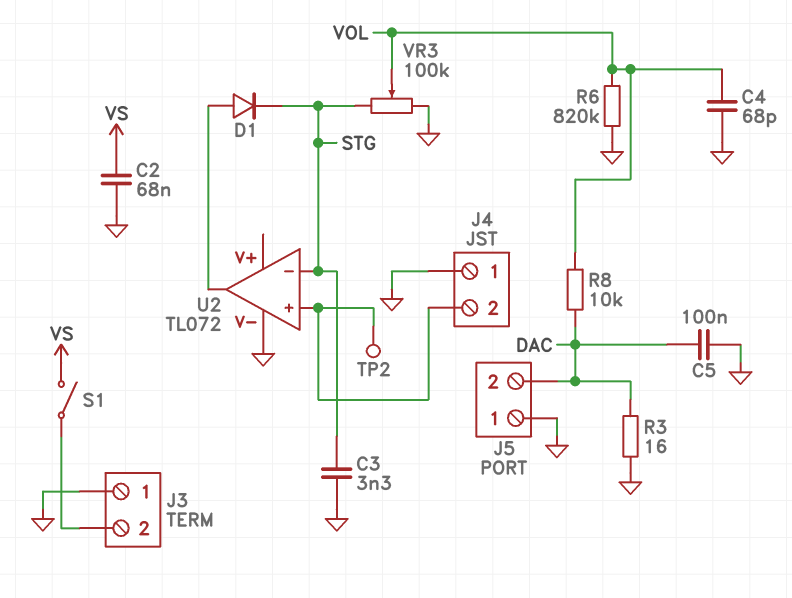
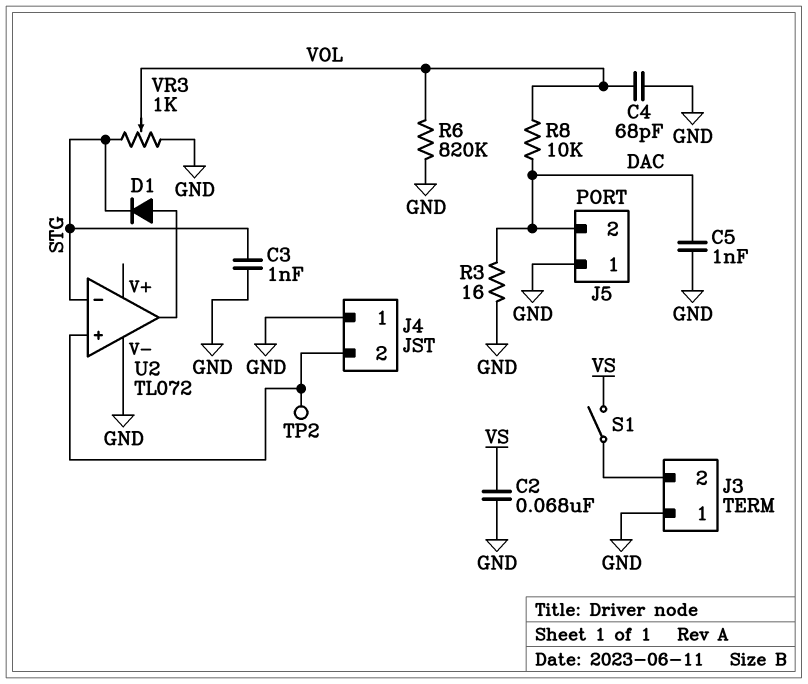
C3: 3.3nF (GND, STG) -> 1nF (GND, STG)
C5: 100nF (DAC, GND) -> 1nF (DAC, GND)
VR3: 100k (GND, STG, wiper VOL) -> 1k (GND, STG, wiper VOL)

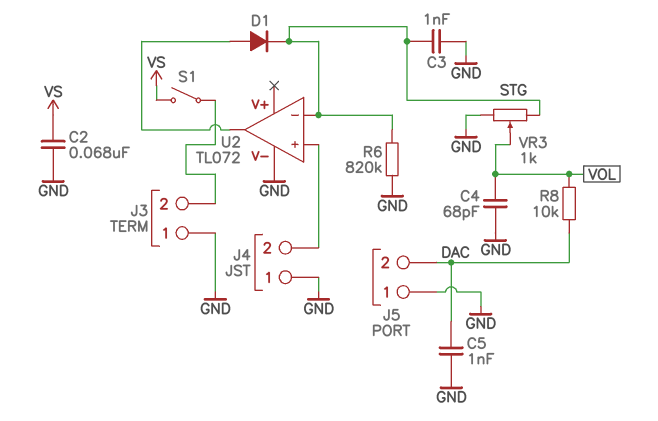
R3: 16 (DAC, GND) -> none
R6: 820k (GND, VOL) -> 820k (GND, STG)
TP2: test point (J4/2) -> none

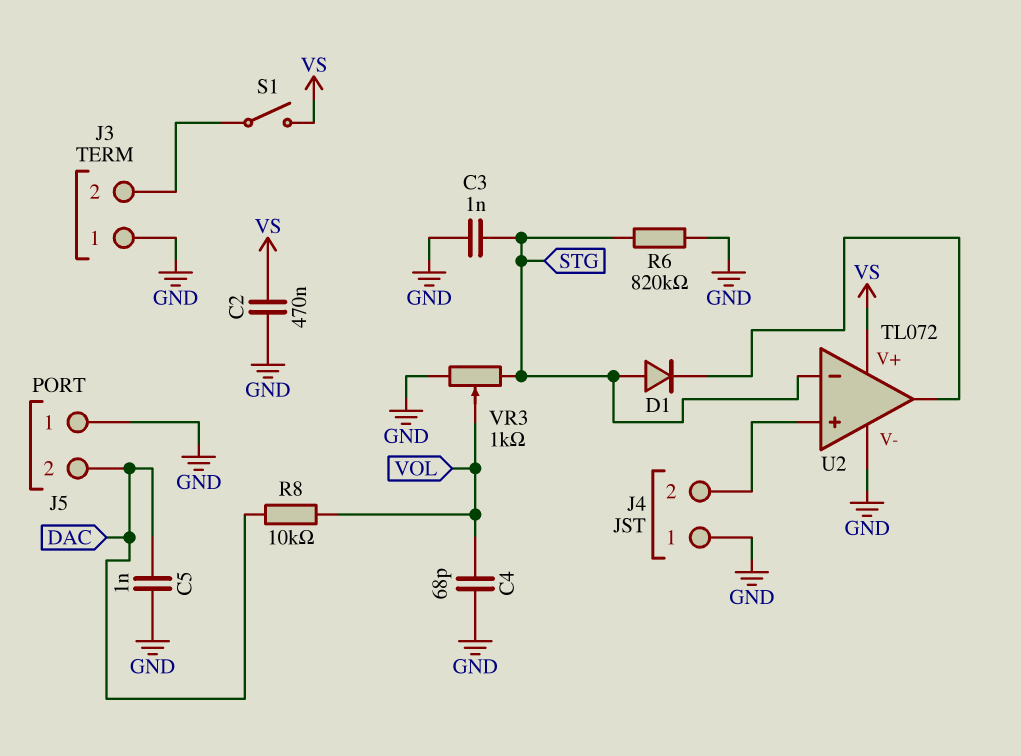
C2: 68nF (GND, VS) -> 470nF (GND, VS)
D1: diode (A U2/out, K STG) -> diode (A STG, K U2/out)
U2 pin V+: none -> VS

